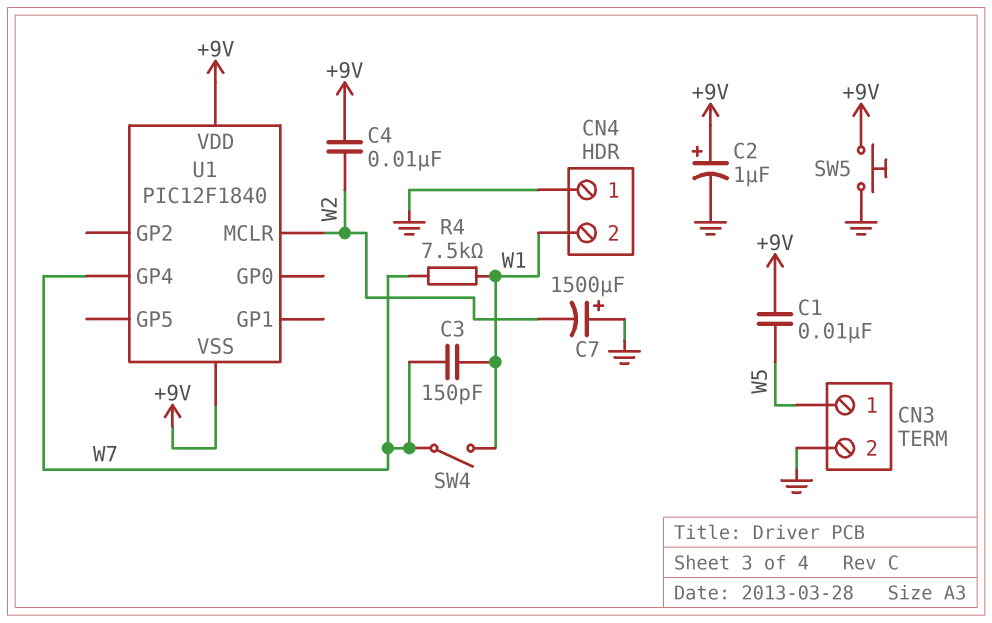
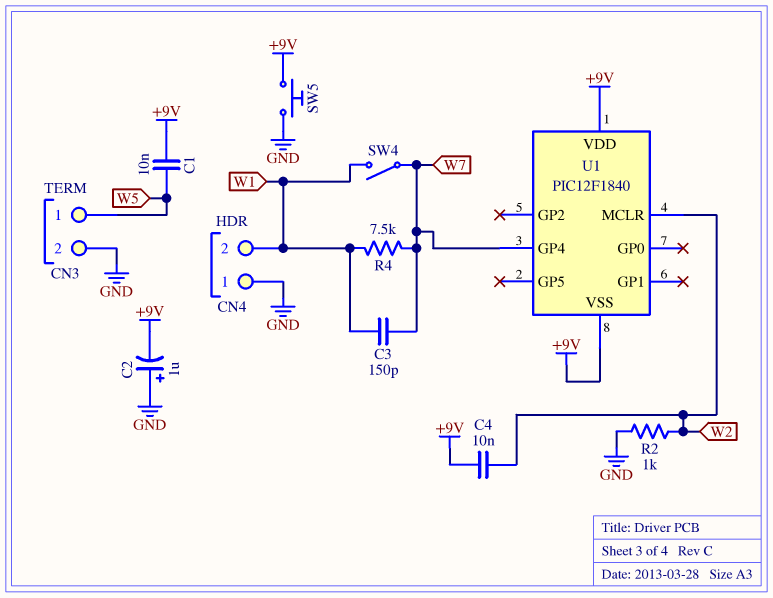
C2: 1uF (plus +9V, minus GND) -> 1uF (plus GND, minus +9V)
C7: 1500uF (plus GND, minus W2) -> none
R2: none -> 1k (GND, W2)

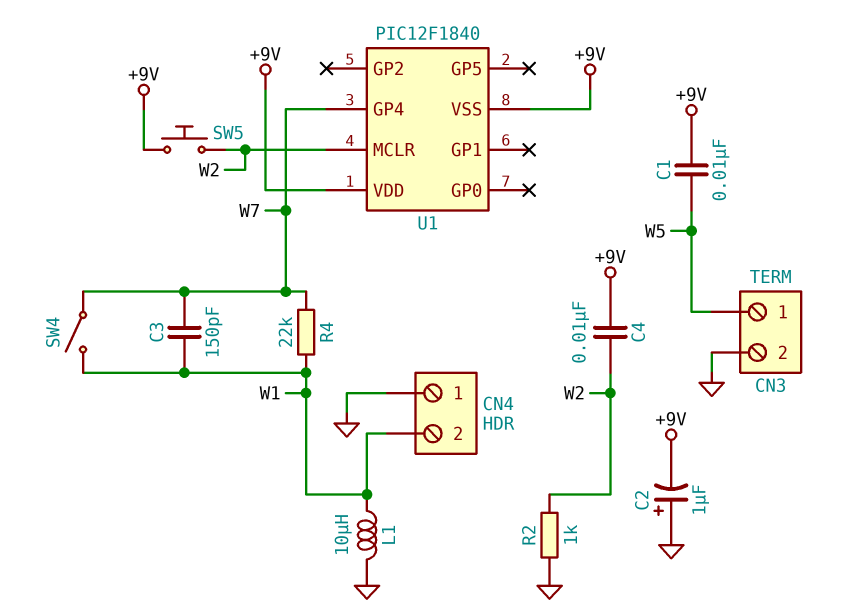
L1: none -> 10uH (GND, W1)
R4: 7.5k (W1, W7) -> 22k (W1, W7)
SW5: button (+9V, GND) -> button (+9V, W2)

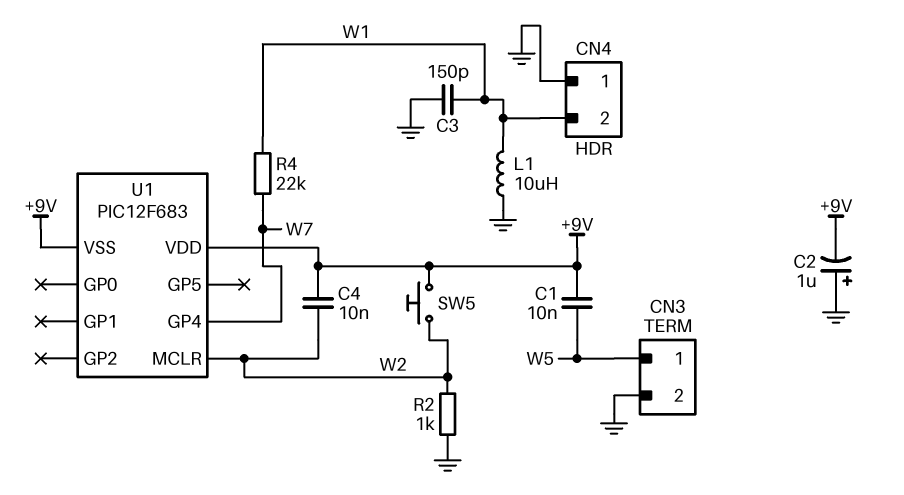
C3: 150pF (W1, W7) -> 150pF (GND, W1)
SW4: switch (W1, W7) -> none
U1: PIC12F1840 -> PIC12F683

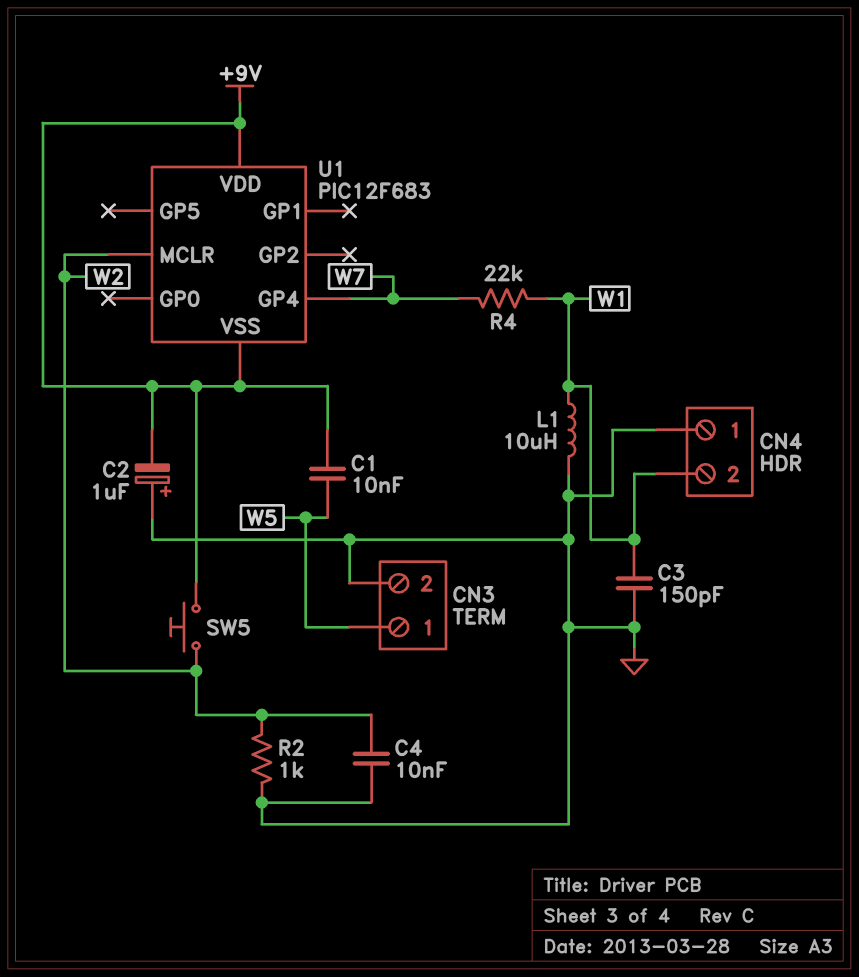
C4: 10nF (+9V, W2) -> 10nF (GND, W2)

